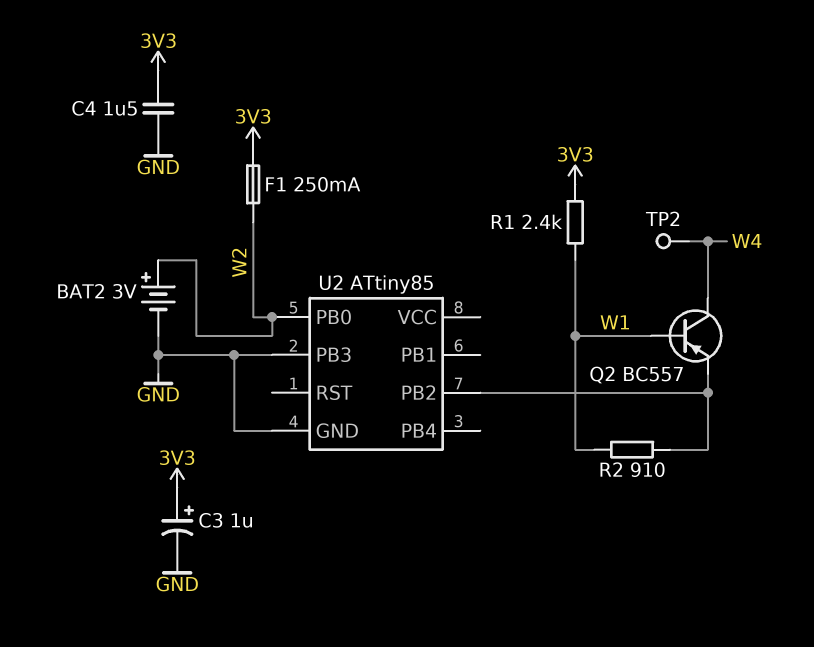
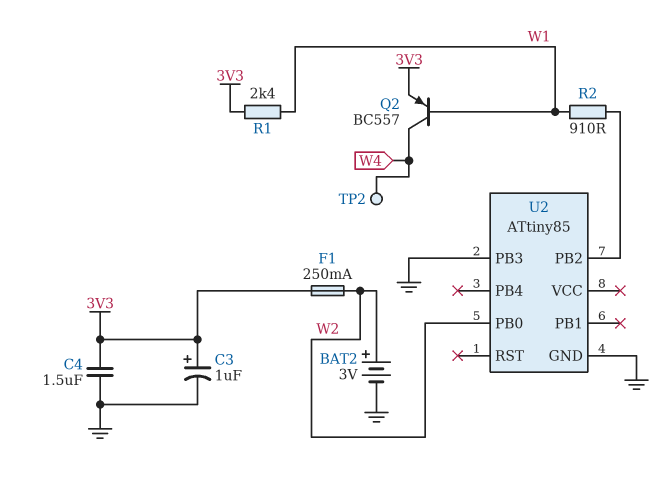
Q2: PNP BC557 (B W1, C W4, E U2/PB2) -> PNP BC557 (B W1, C W4, E 3V3)

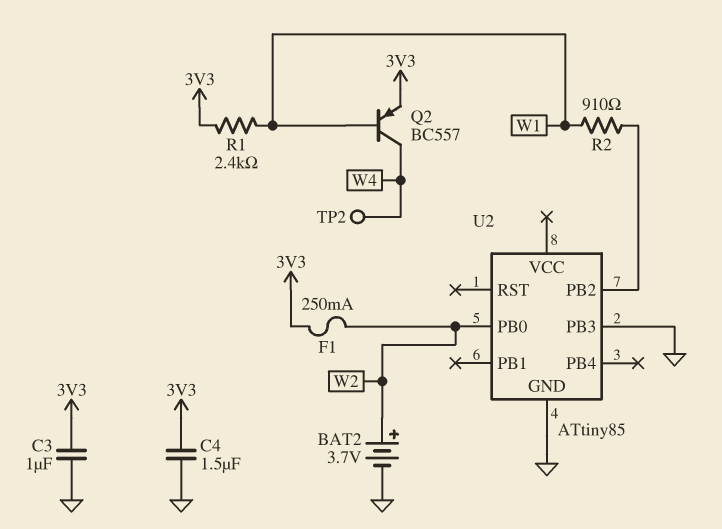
BAT2: 3V (plus W2, minus GND) -> 3.7V (plus W2, minus GND)
C3: 1uF (plus 3V3, minus GND) -> 1uF (3V3, GND)

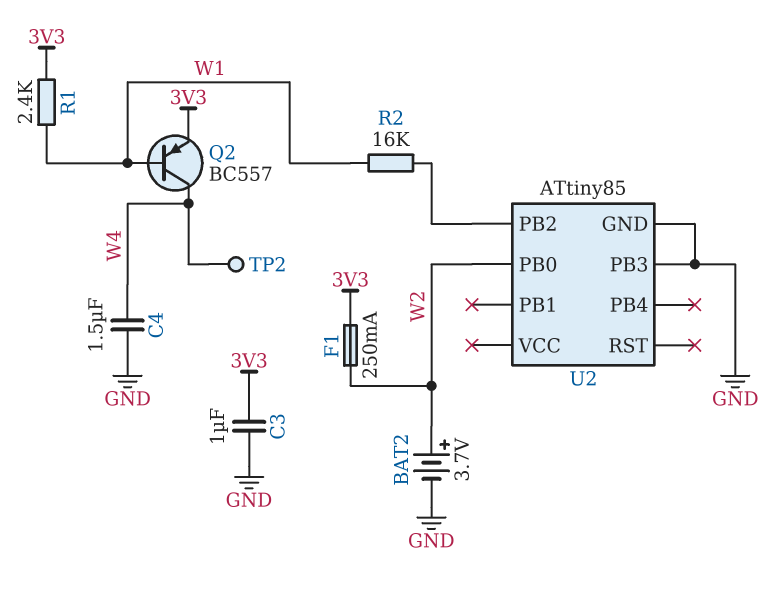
C4: 1.5uF (3V3, GND) -> 1.5uF (GND, W4)
R2: 910 (U2/PB2, W1) -> 16k (U2/PB2, W1)

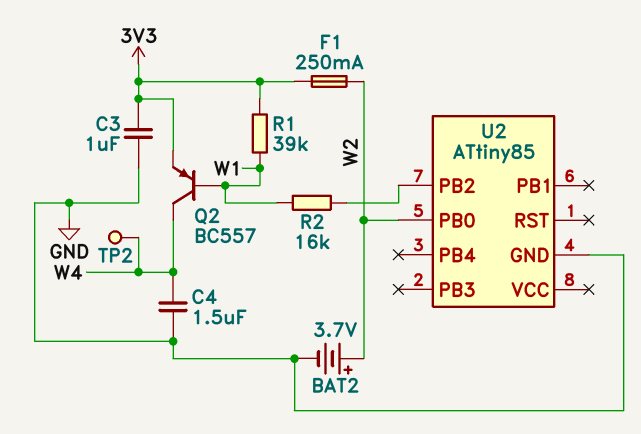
R1: 2.4k (3V3, W1) -> 39k (3V3, W1)
U2 pin PB3: GND -> none

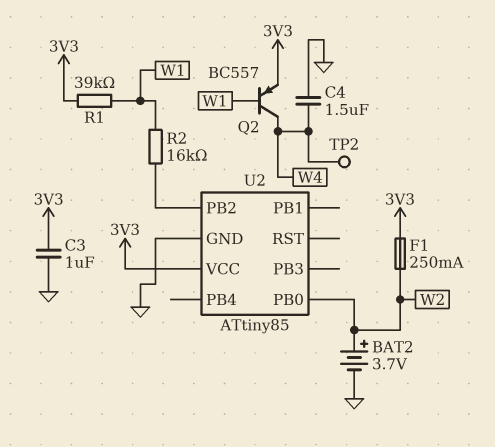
U2 pin VCC: none -> 3V3

